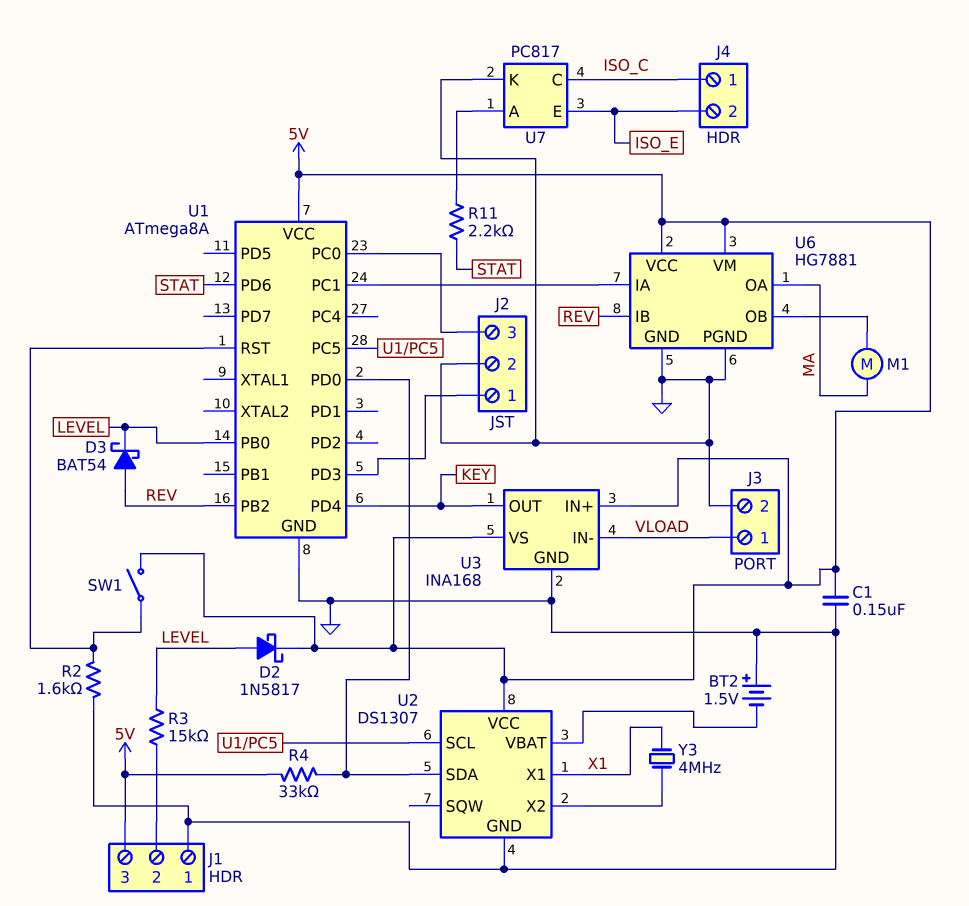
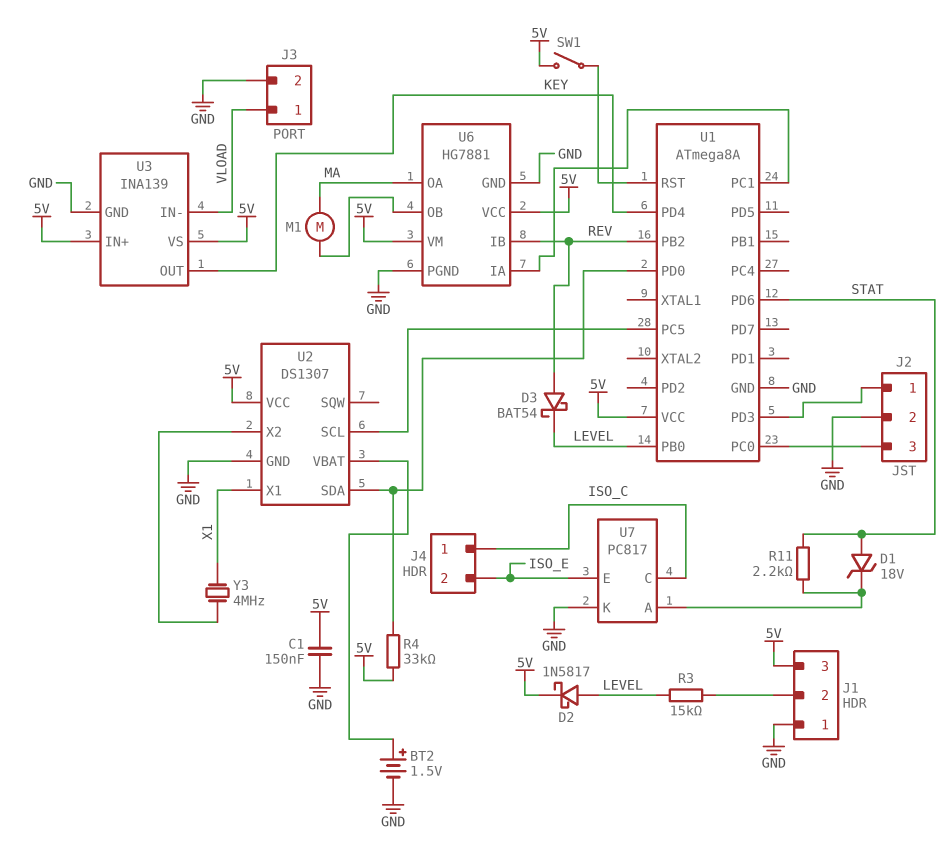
BT2: 1.5V (plus GND, minus U2/VBAT) -> 1.5V (plus U2/VBAT, minus GND)
D1: none -> zener 18V (A STAT, K U7/A)
R2: 1.6k (GND, U1/RST) -> none
U3: INA168 -> INA139

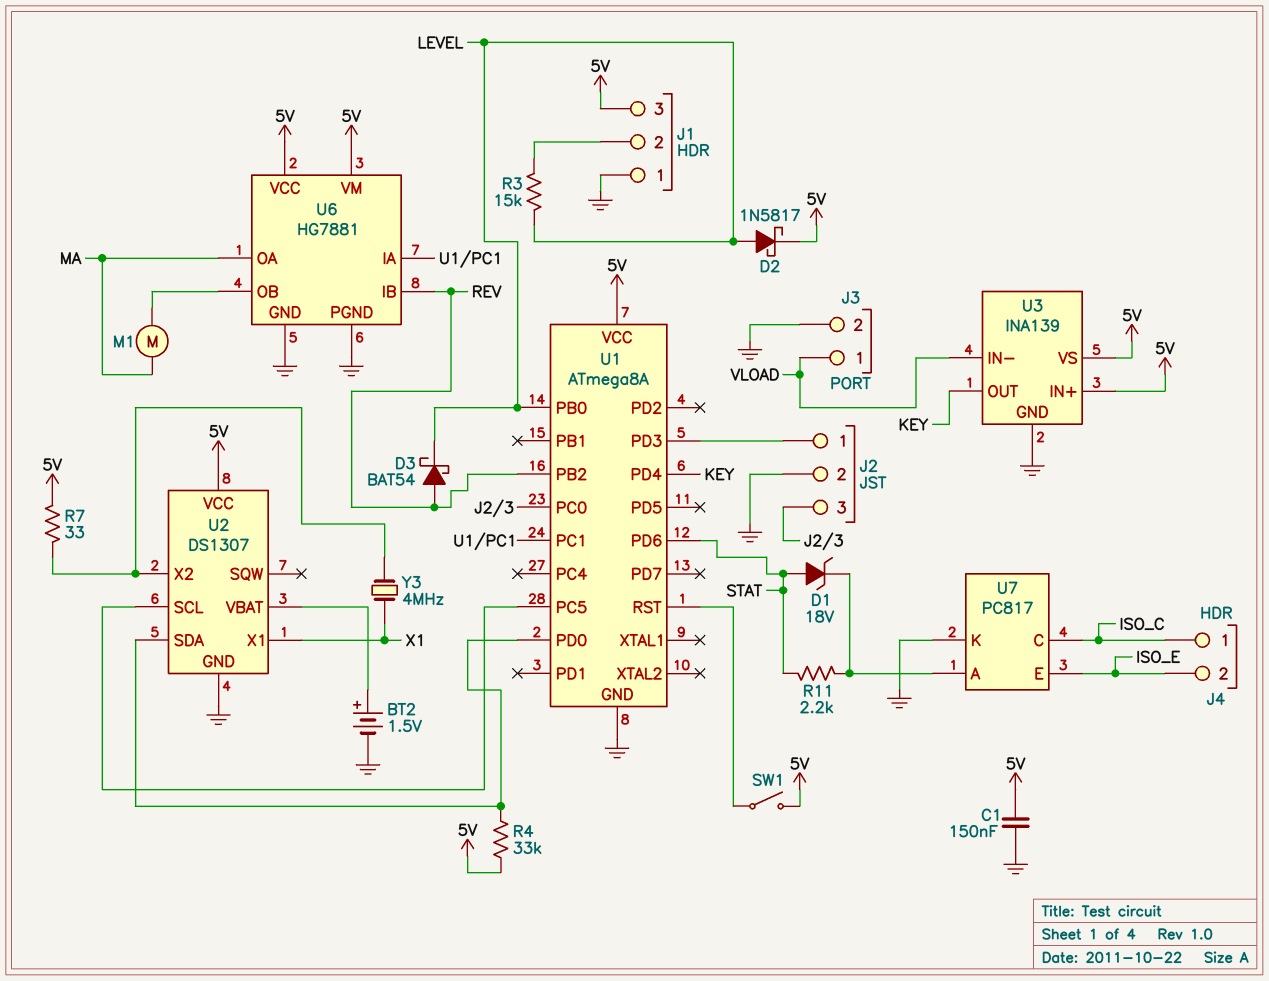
R7: none -> 33 (5V, U2/X2)

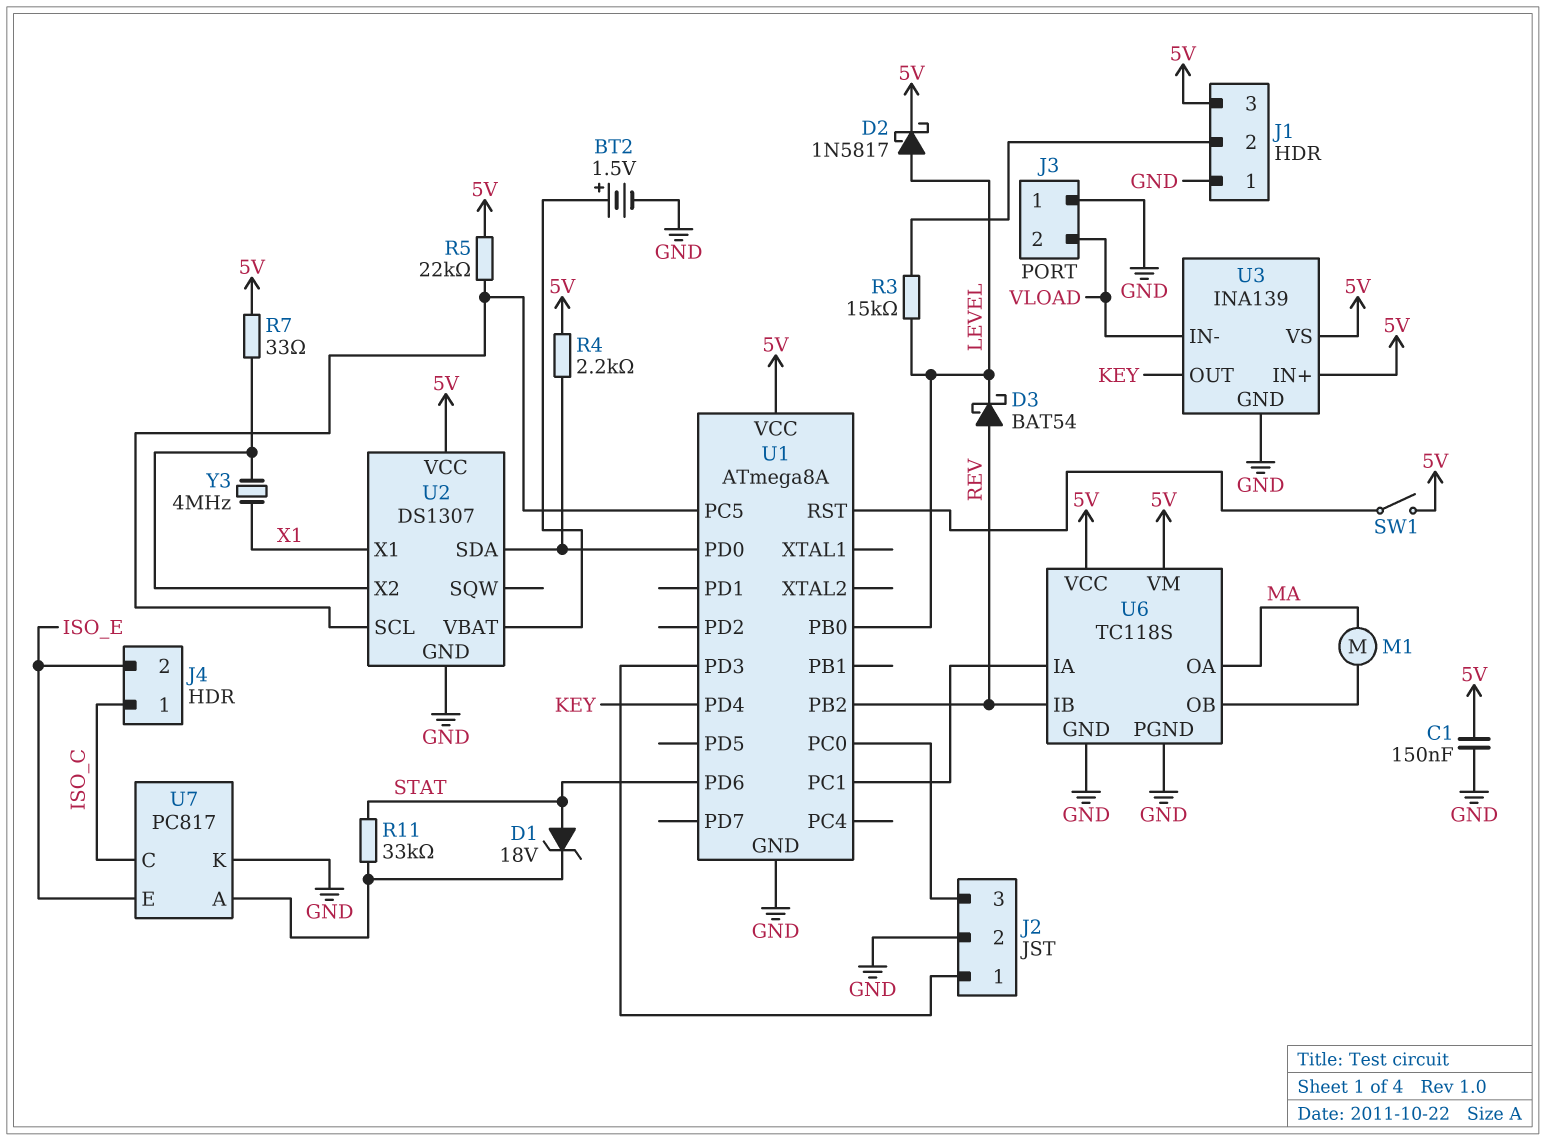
J3 pin 1: VLOAD -> GND
J3 pin 2: GND -> VLOAD
R4: 33k (5V, U1/PD0) -> 2.2k (5V, U1/PD0)
R5: none -> 22k (5V, U1/PC5)
R11: 2.2k (STAT, U7/A) -> 33k (STAT, U7/A)
U6: HG7881 -> TC118S

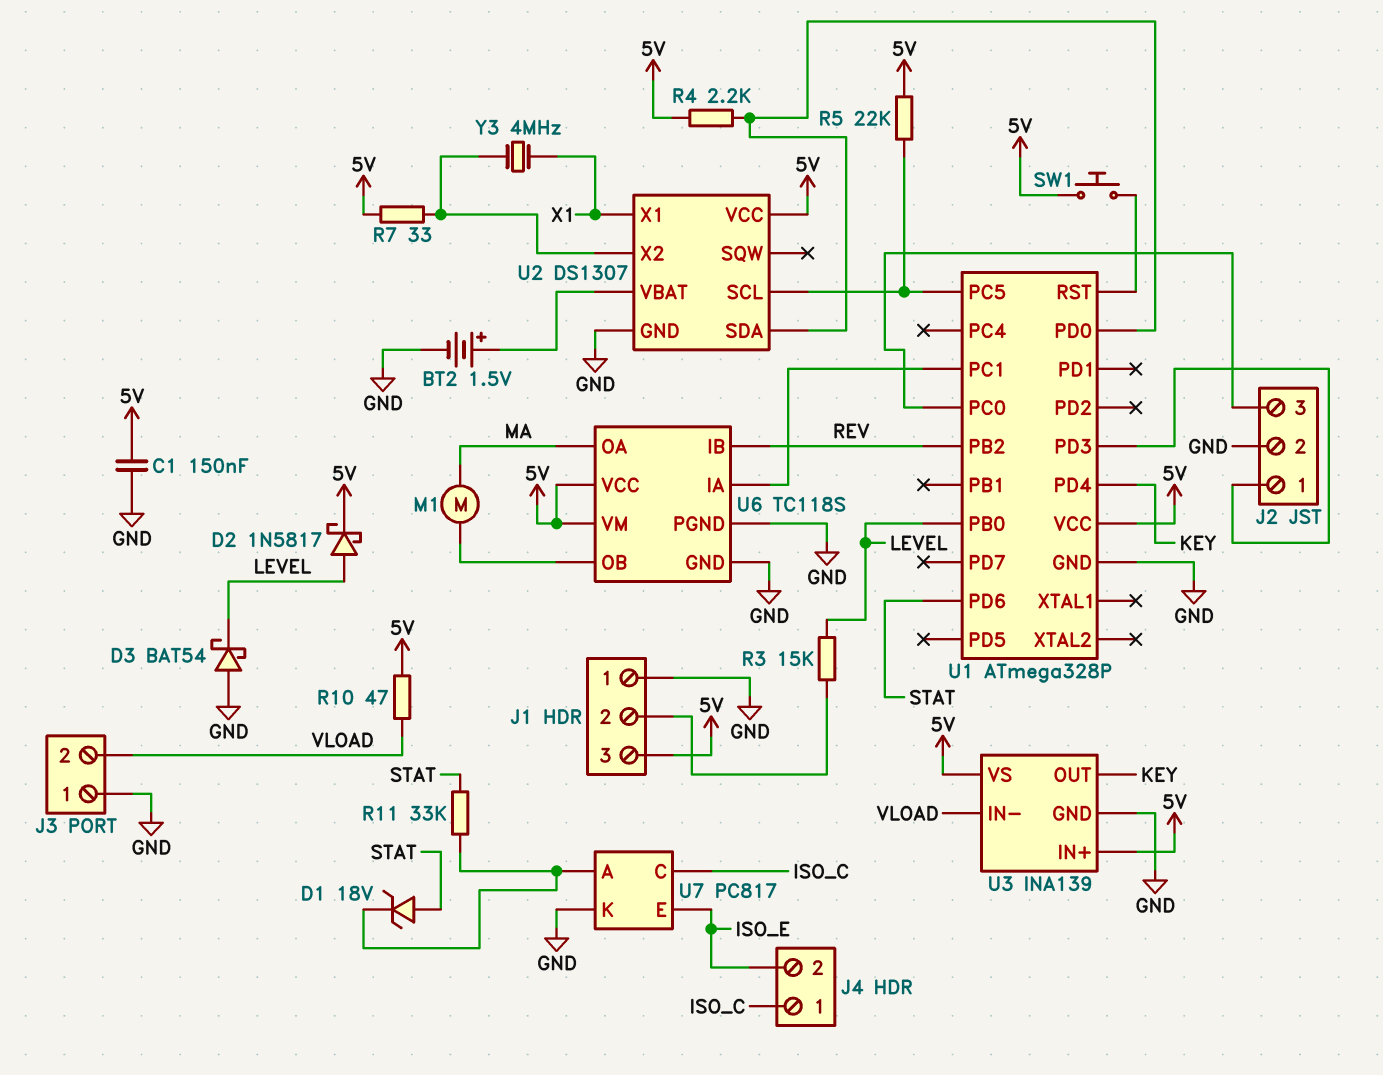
D3: schottky BAT54 (A REV, K LEVEL) -> schottky BAT54 (A GND, K LEVEL)
R10: none -> 47 (5V, VLOAD)
SW1: switch (5V, U1/RST) -> button (5V, U1/RST)
U1: ATmega8A -> ATmega328P

